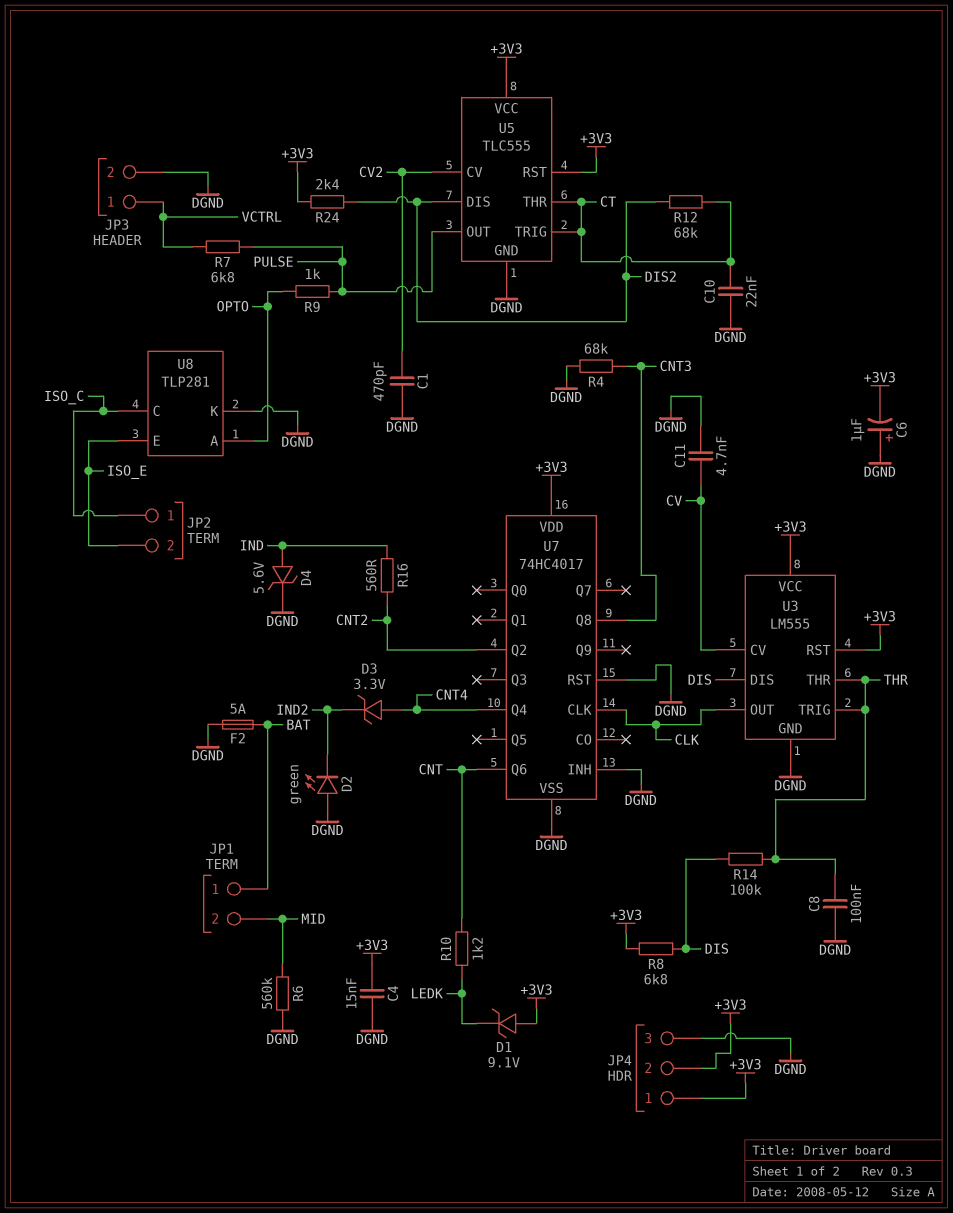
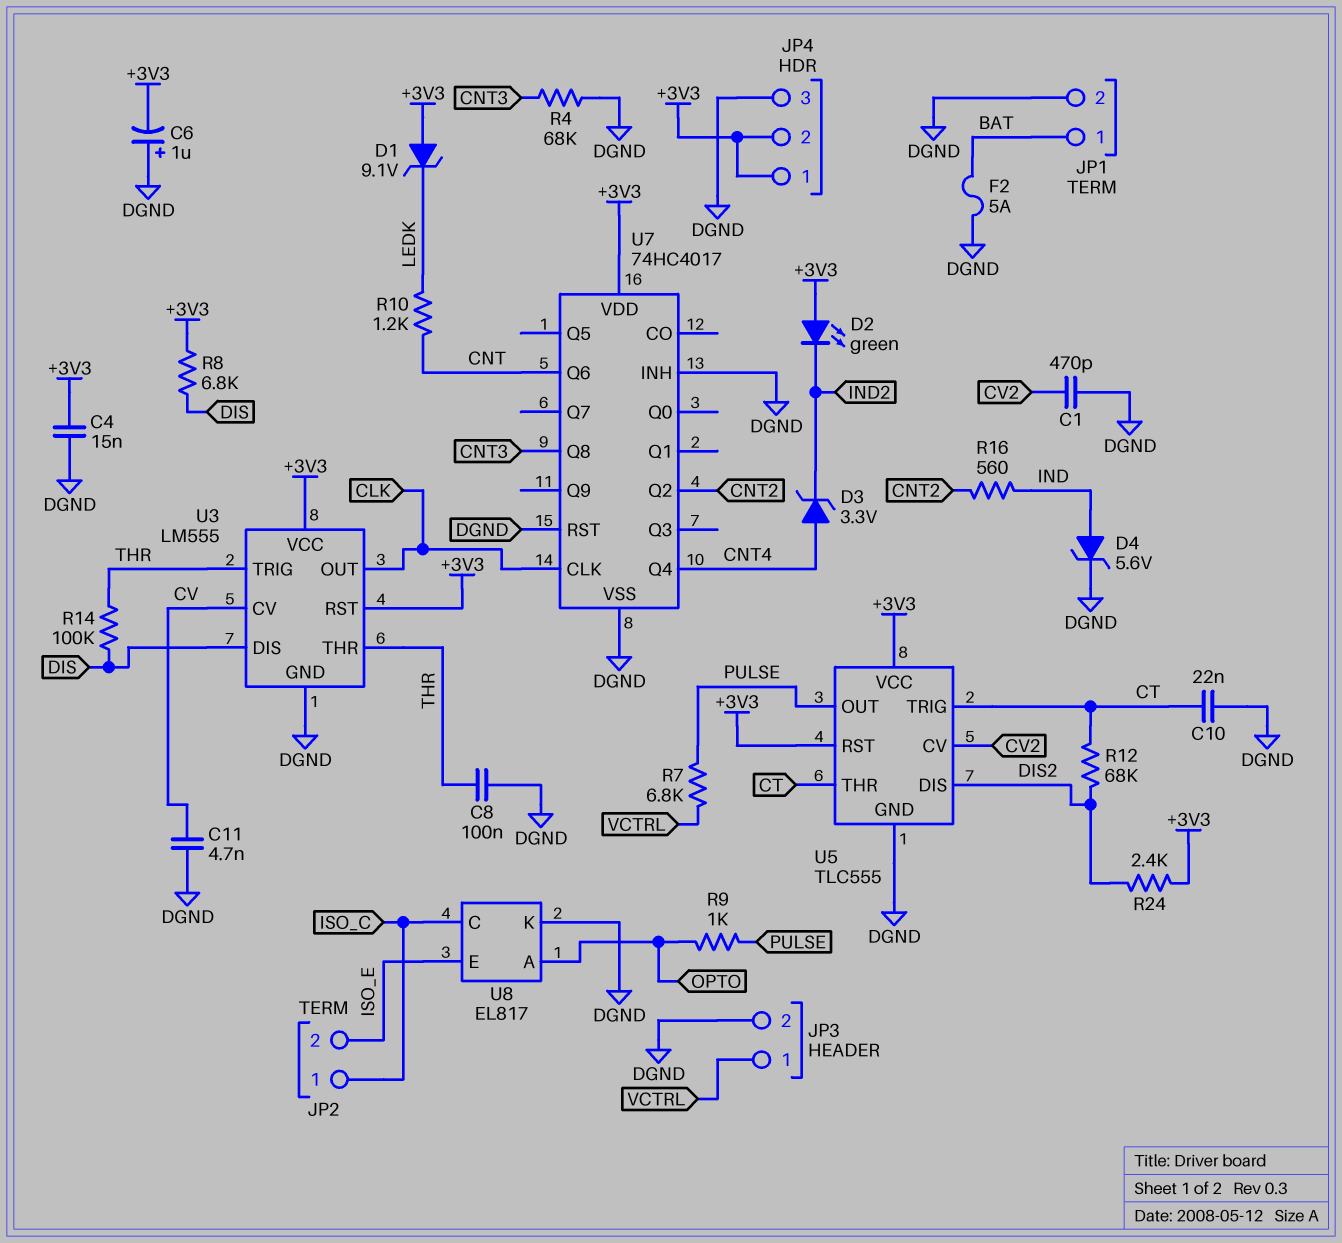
D2: LED green (A DGND, K IND2) -> LED green (A +3V3, K IND2)
JP1 pin 2: MID -> DGND
R6: 560k (DGND, MID) -> none
U8: TLP281 -> EL817

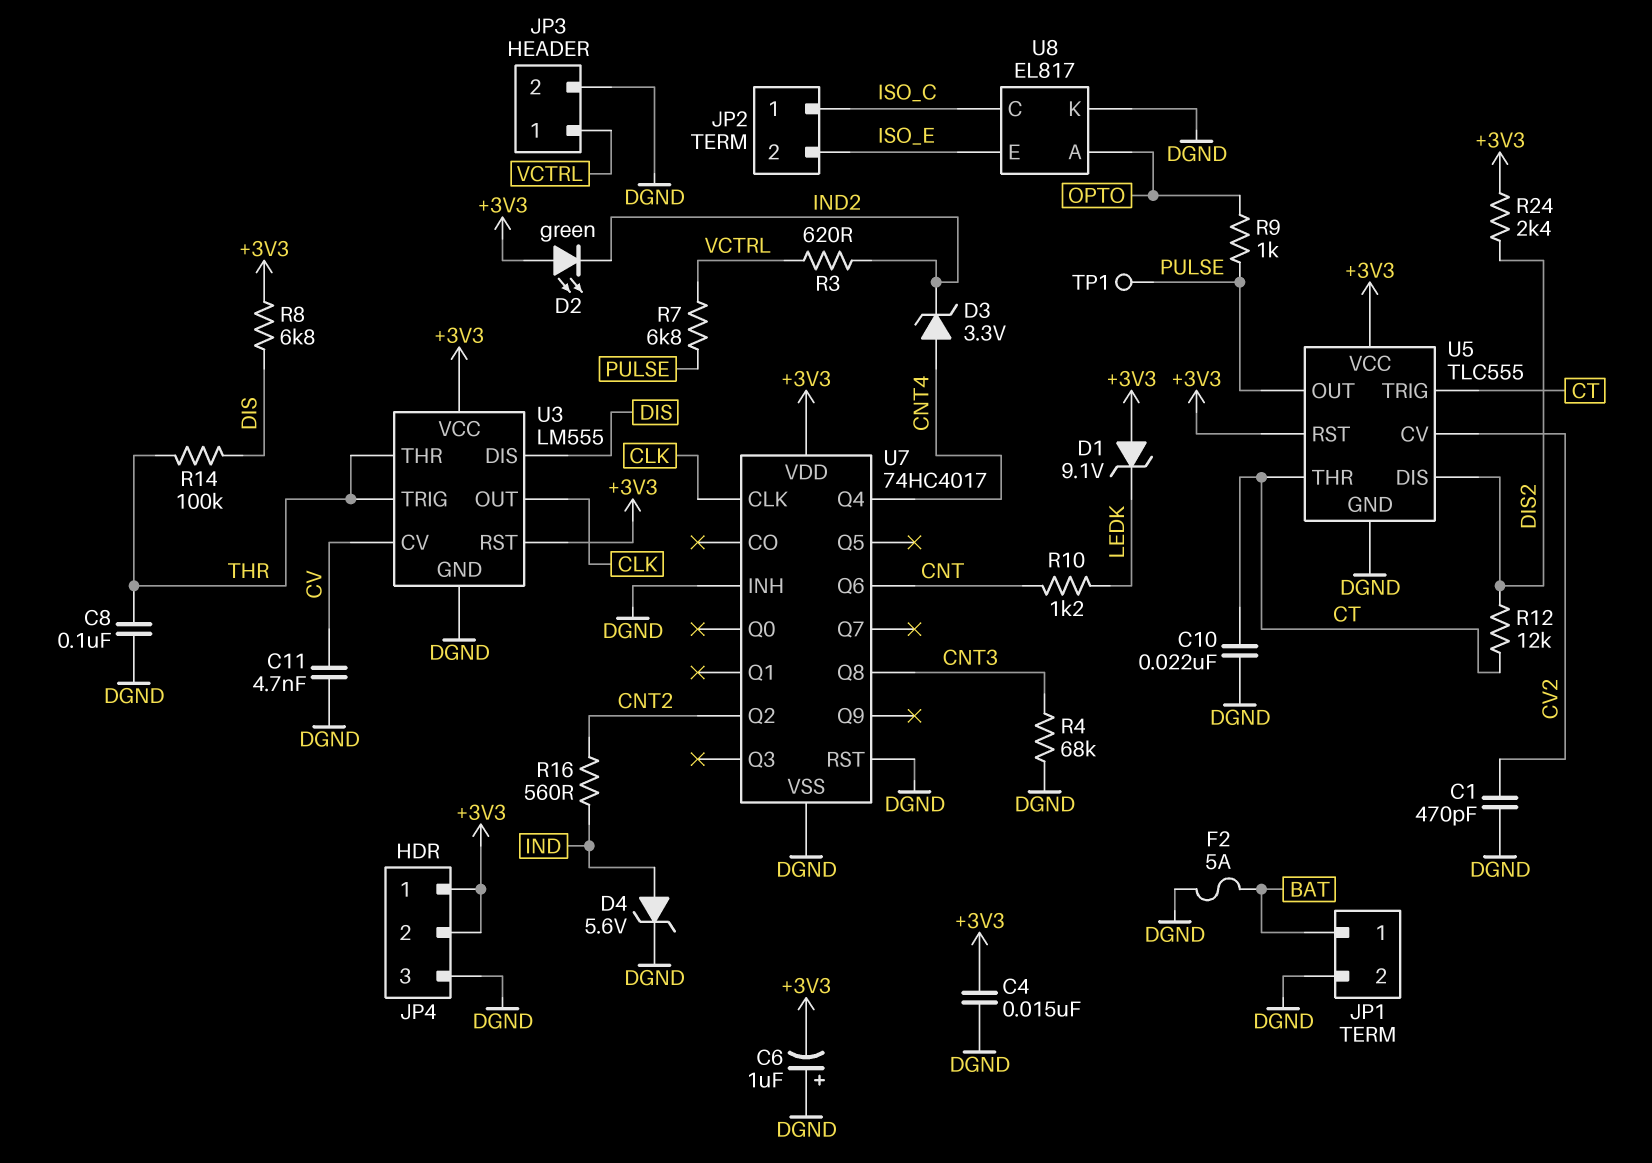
R3: none -> 620 (IND2, VCTRL)
R12: 68k (CT, DIS2) -> 12k (CT, DIS2)
TP1: none -> test point (PULSE)

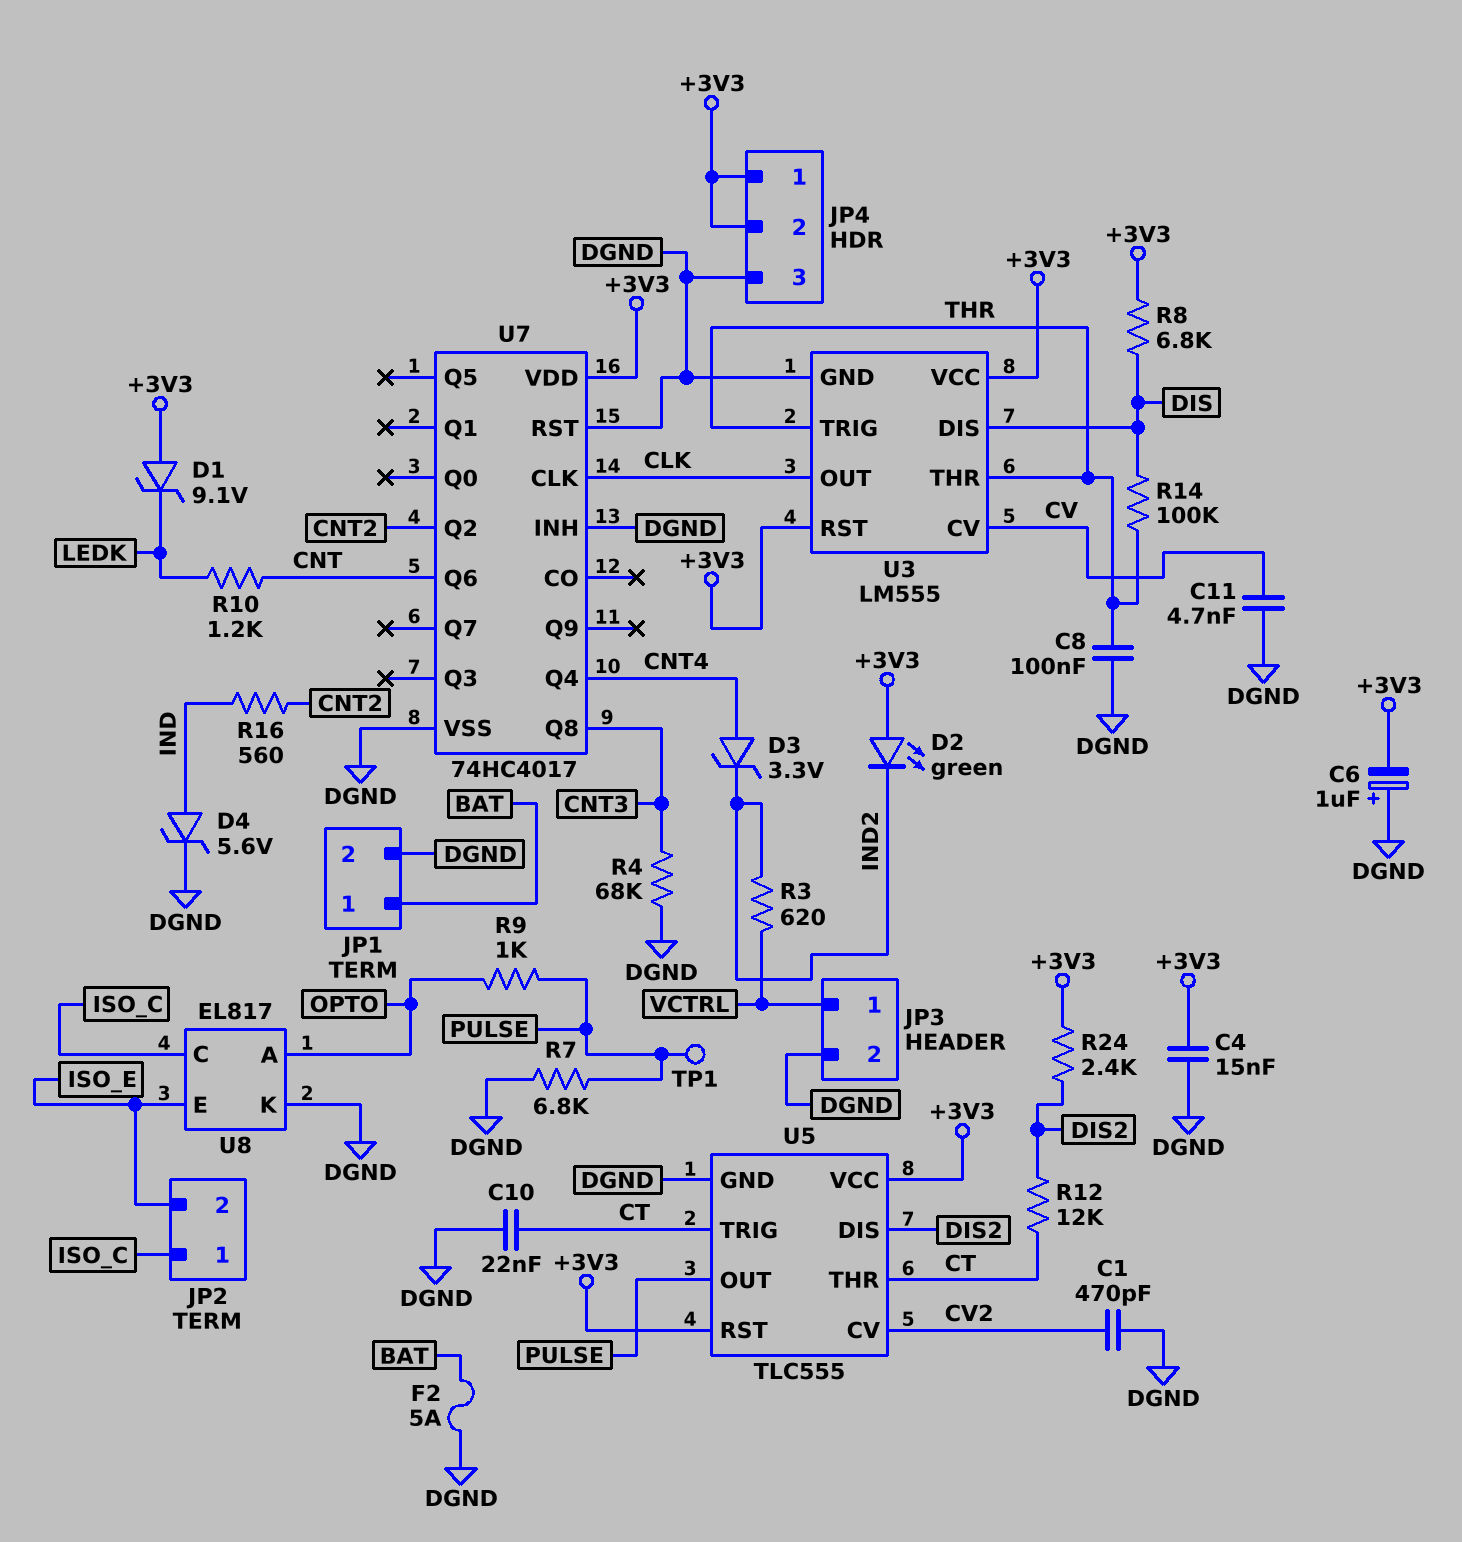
R7: 6.8k (PULSE, VCTRL) -> 6.8k (DGND, PULSE)

